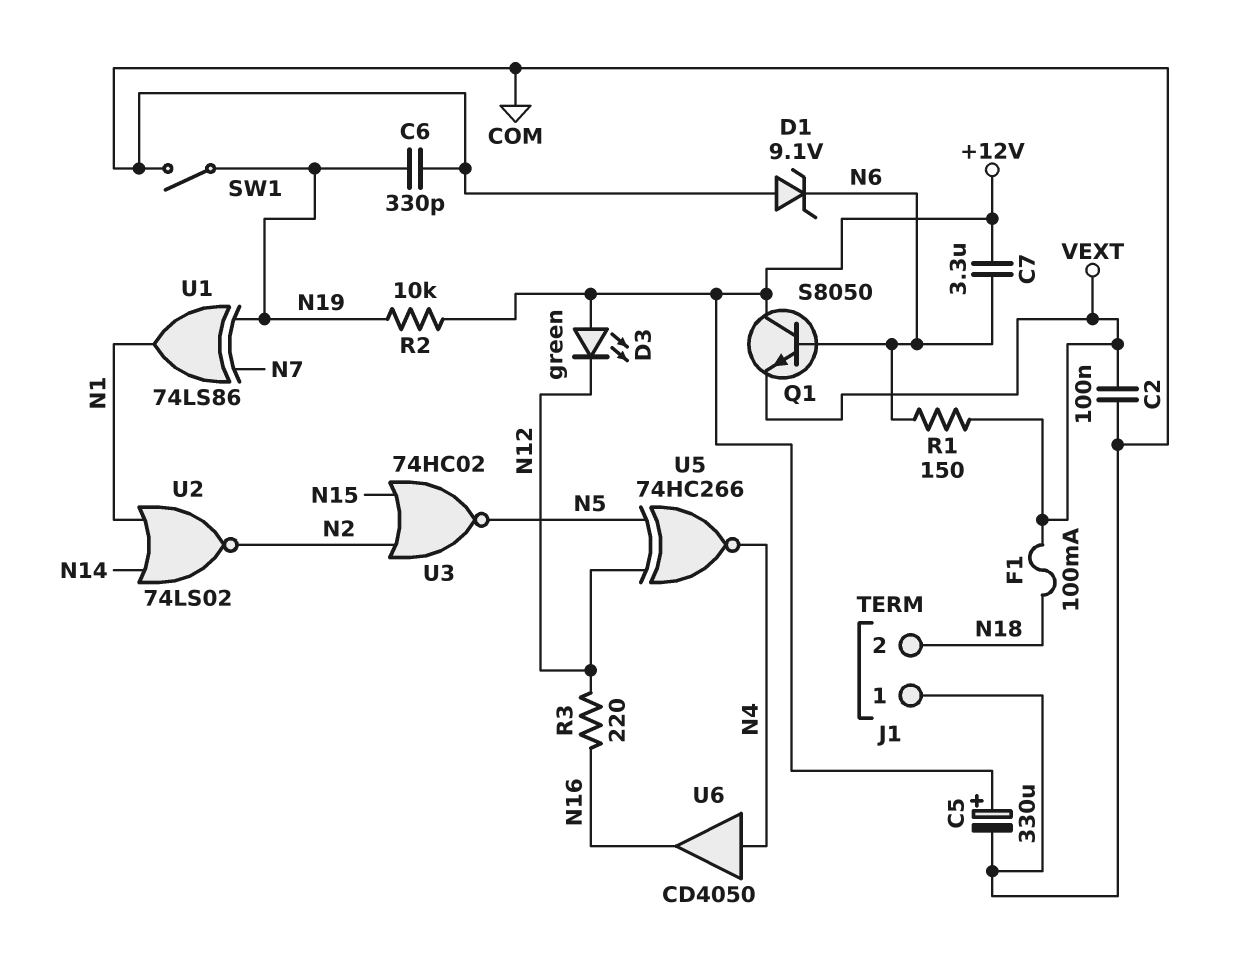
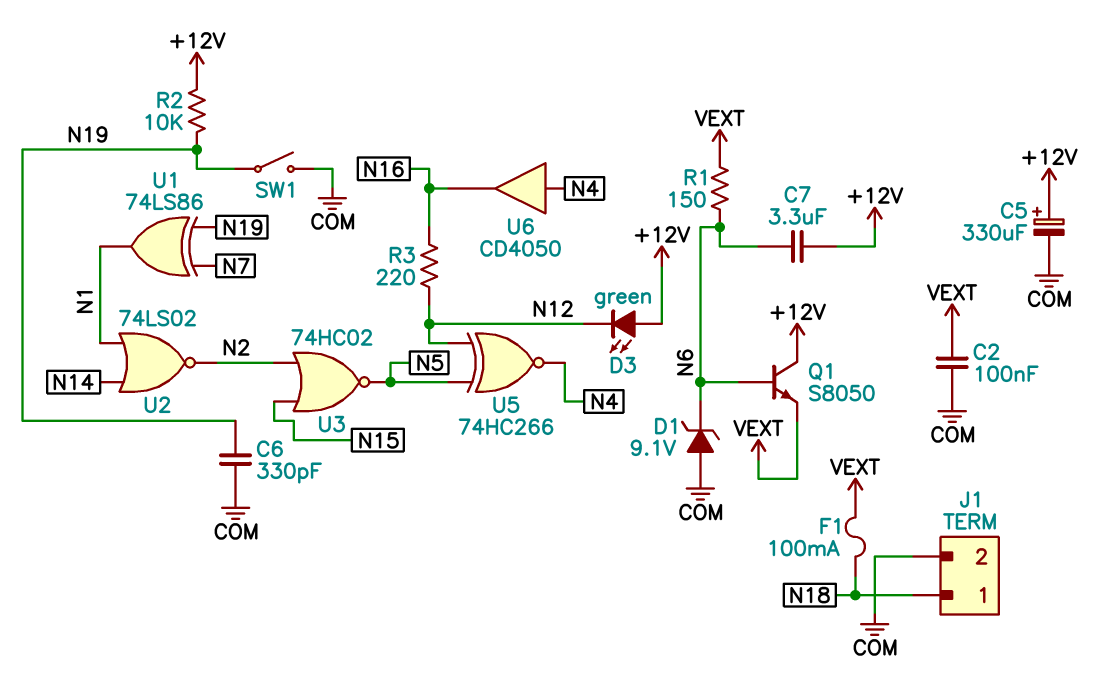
J1 pin 1: COM -> N18
J1 pin 2: N18 -> COM

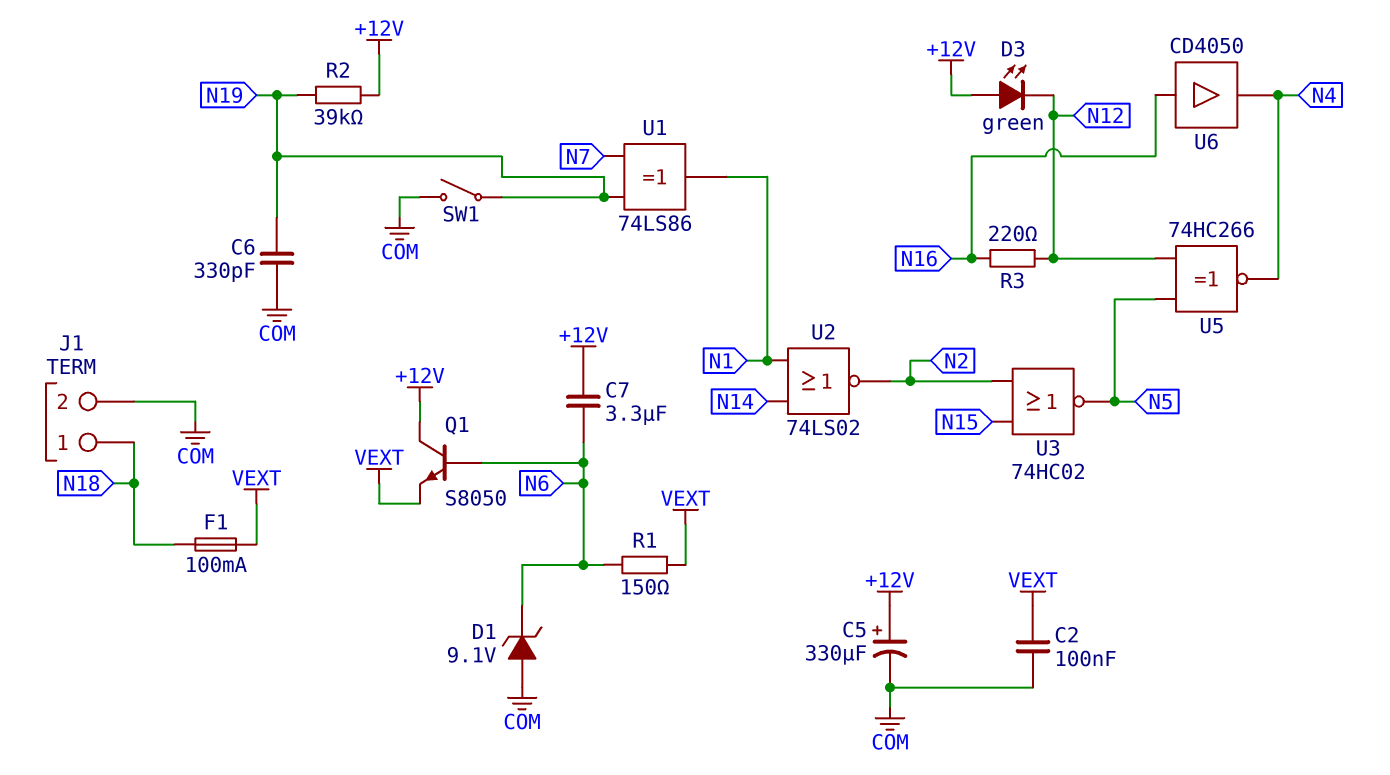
R2: 10k (+12V, N19) -> 39k (+12V, N19)
U6: buffer CD4050 (in N4, out N16) -> buffer CD4050 (in N16, out N4)

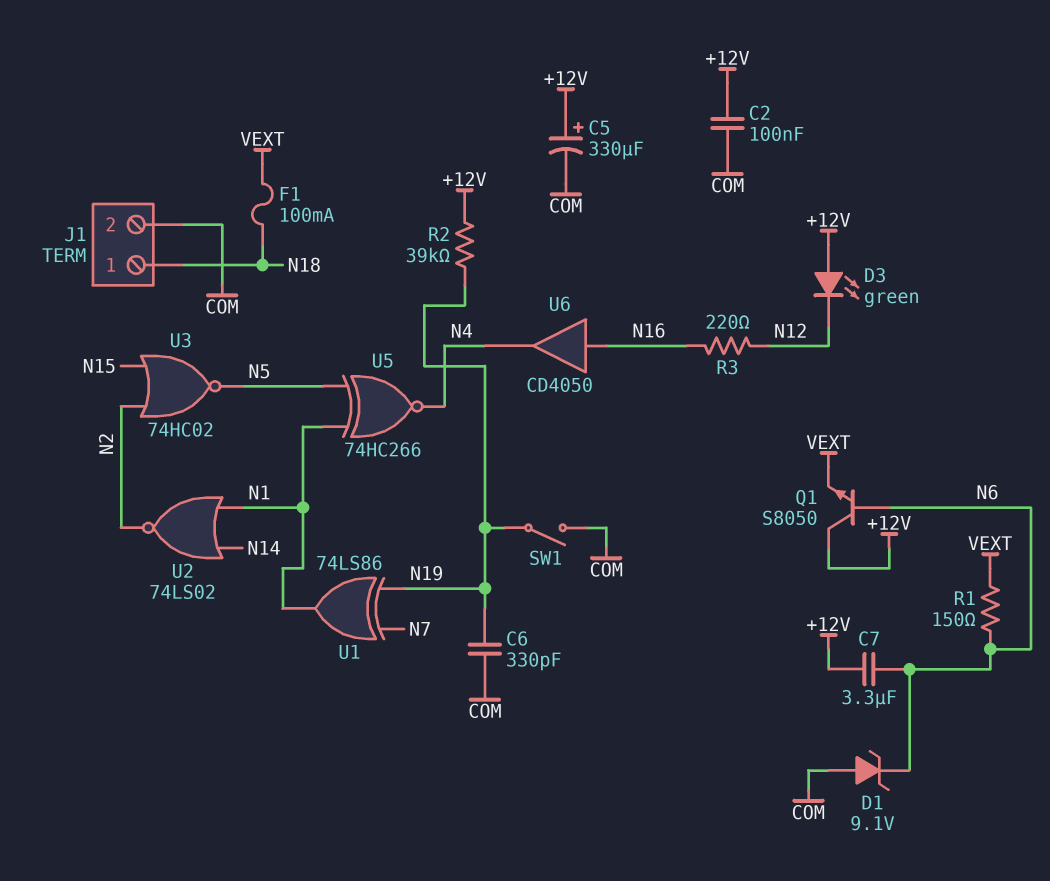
C2: 100nF (COM, VEXT) -> 100nF (+12V, COM)
U5: XNOR 74HC266 (in N5, in N12, out N4) -> XNOR 74HC266 (in N1, in N5, out N4)

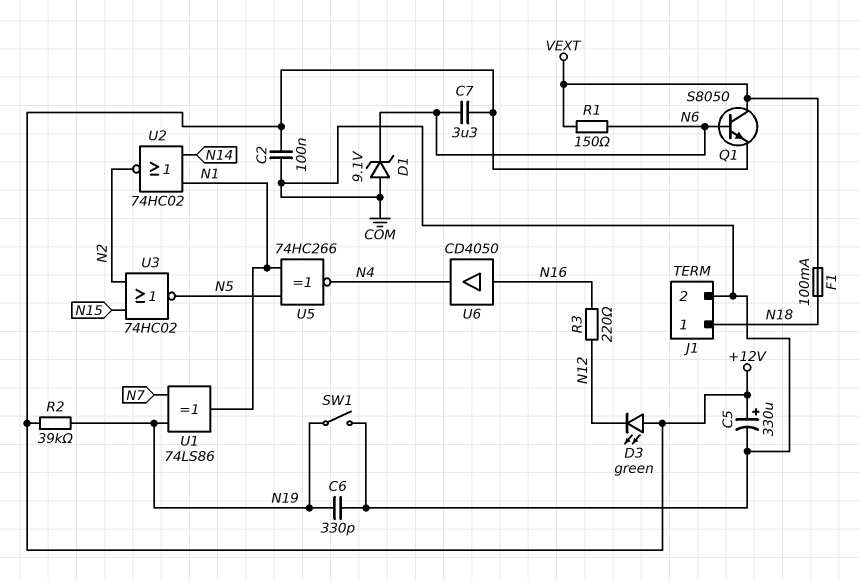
Q1: NPN S8050 (B N6, C +12V, E VEXT) -> NPN S8050 (B N6, C VEXT, E +12V)
U2: NOR 74LS02 (in N1, in N14, out N2) -> NOR 74HC02 (in N1, in N14, out N2)

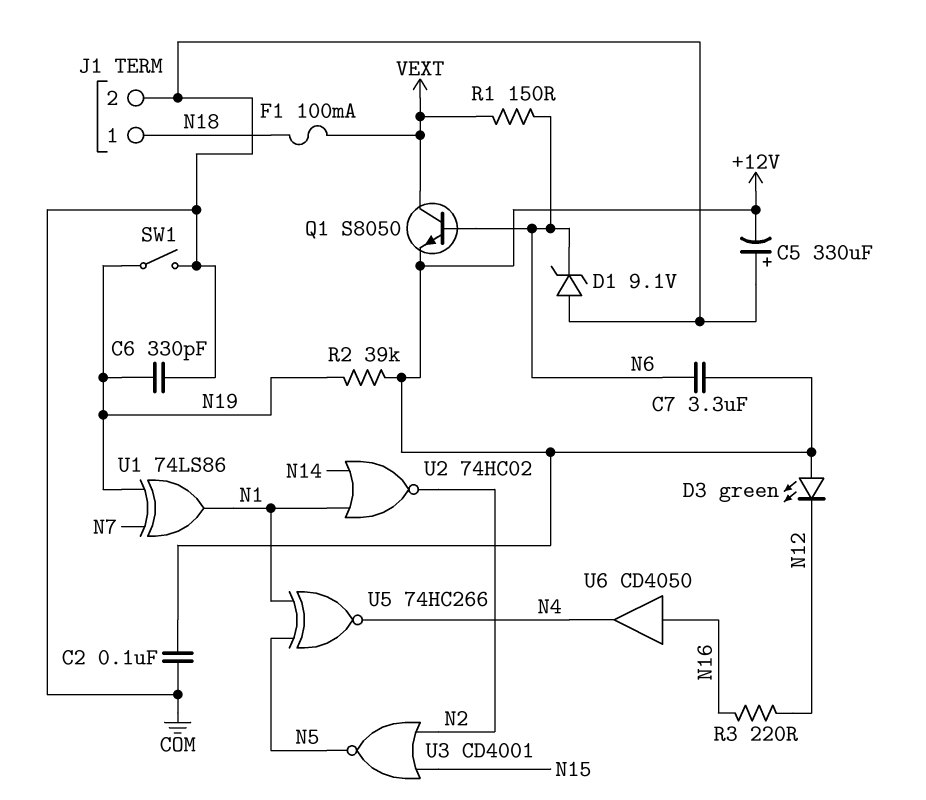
C5: 330uF (plus +12V, minus COM) -> 330uF (plus COM, minus +12V)
U3: NOR 74HC02 (in N2, in N15, out N5) -> NOR CD4001 (in N2, in N15, out N5)

